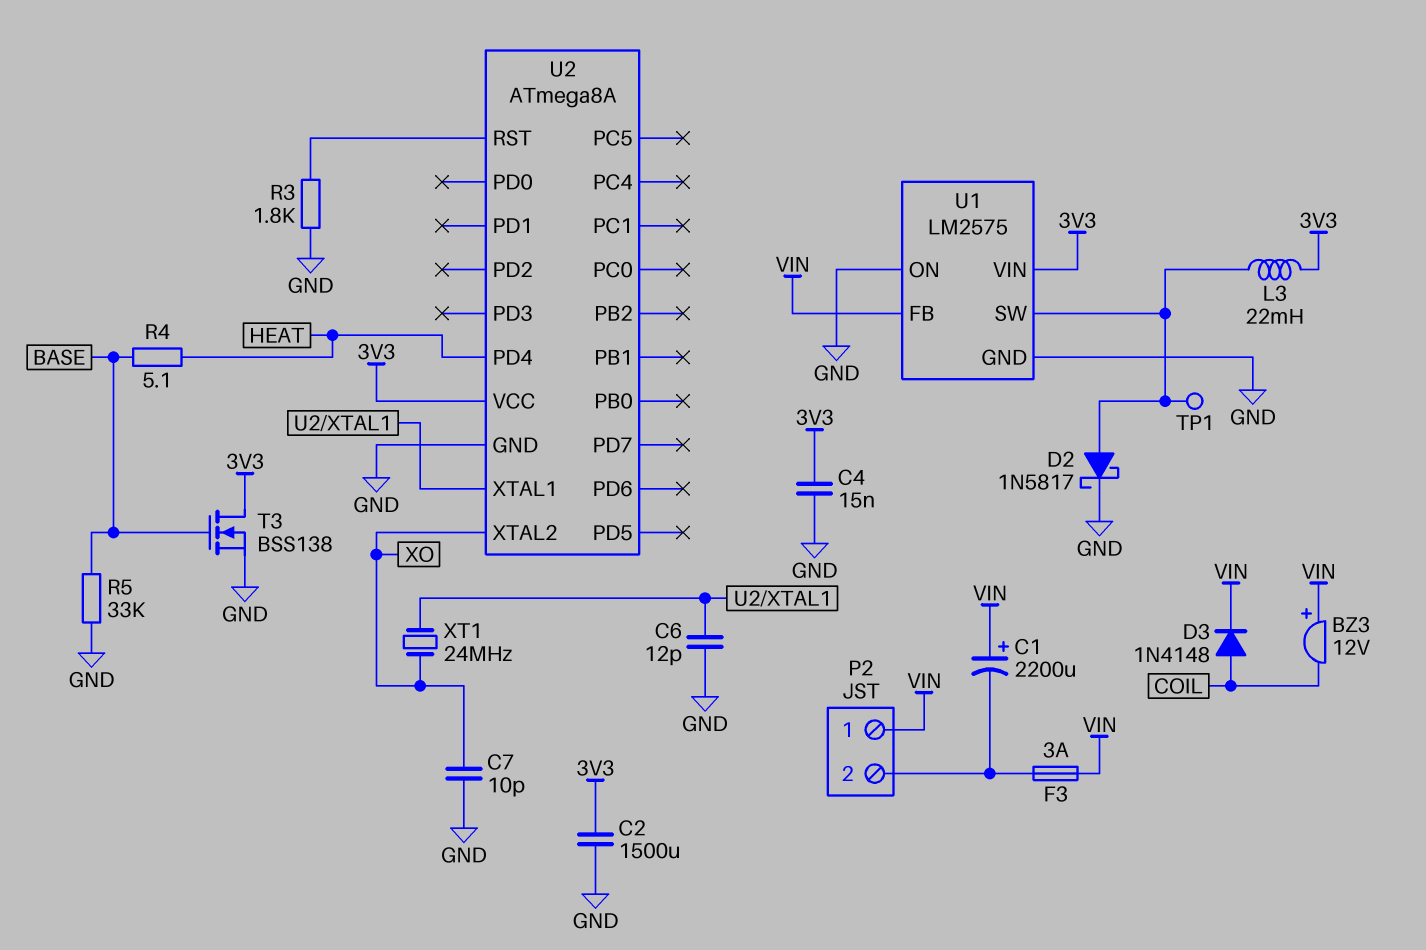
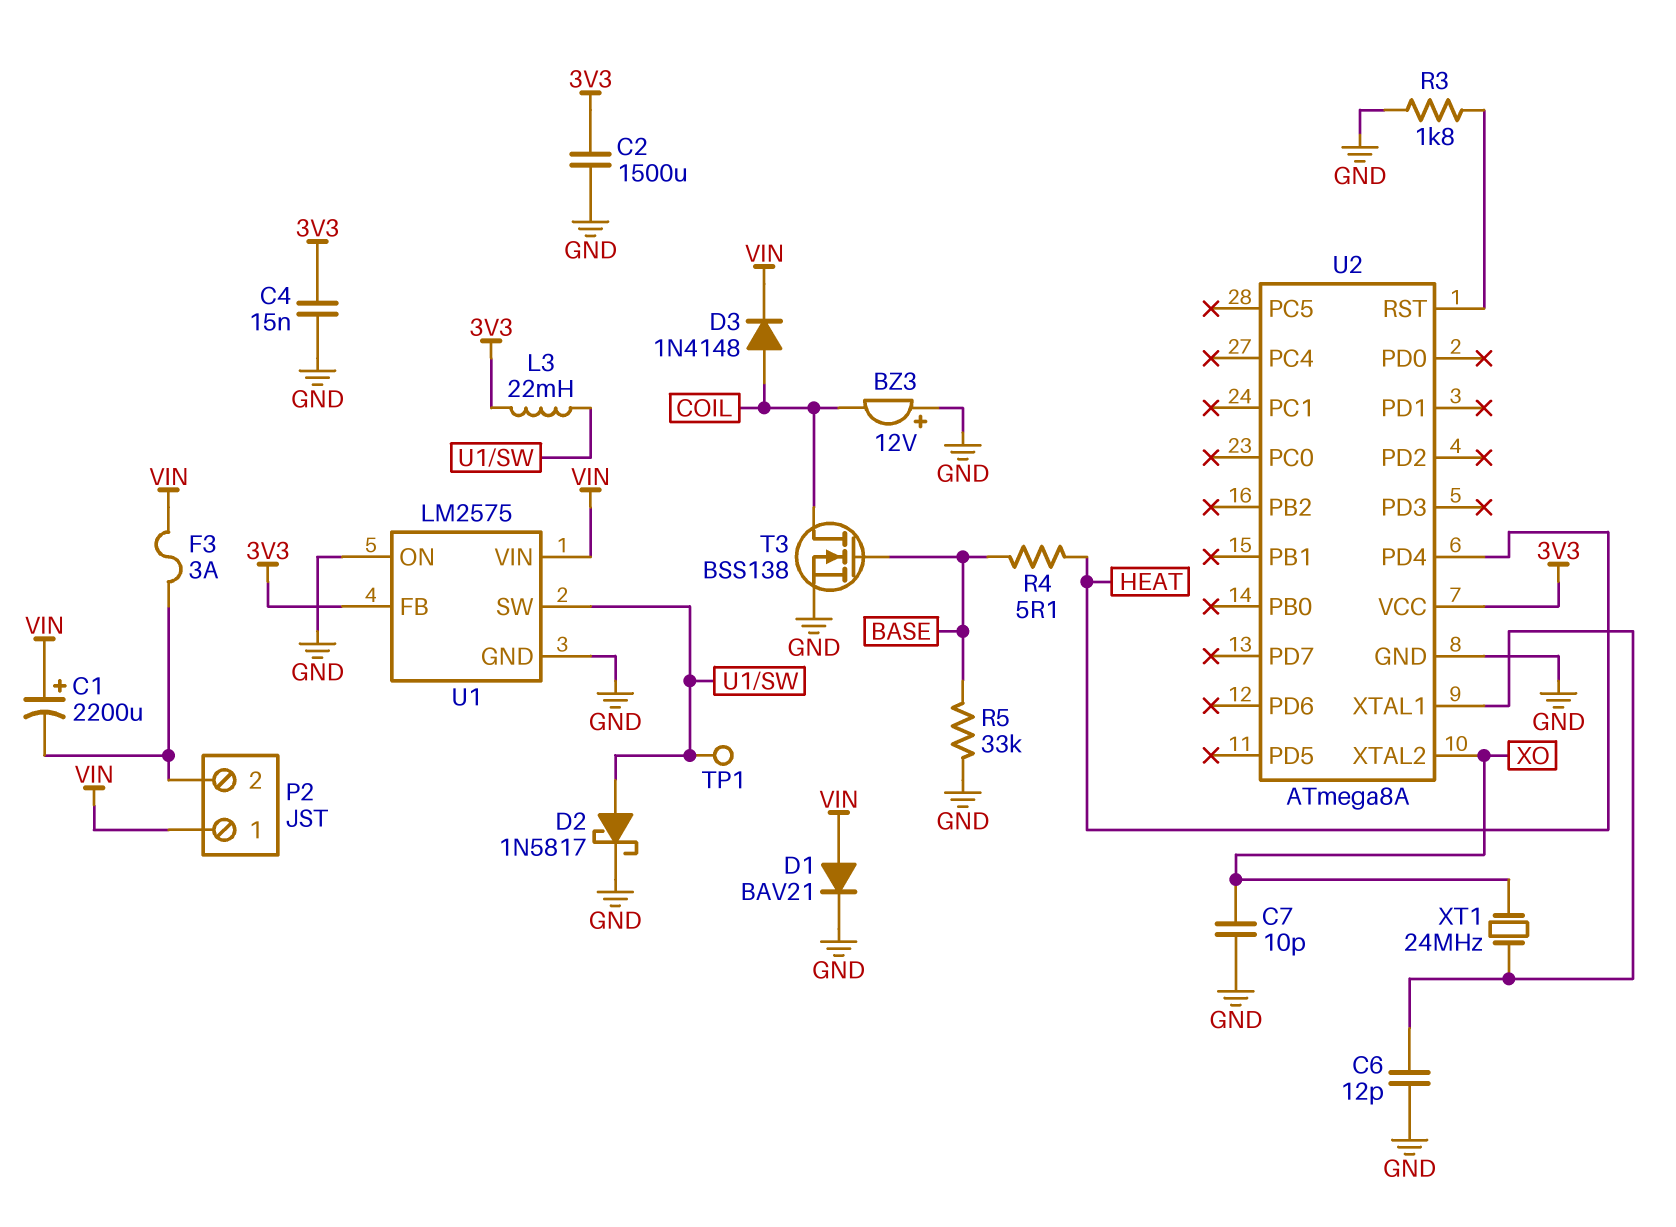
BZ3: buzzer 12V (plus VIN, minus COIL) -> buzzer 12V (plus GND, minus COIL)
D1: none -> diode BAV21 (A VIN, K GND)
T3: NMOS BSS138 (G BASE, D 3V3, S GND) -> NMOS BSS138 (G BASE, D COIL, S GND)
U1 pin FB: VIN -> 3V3
U1 pin VIN: 3V3 -> VIN

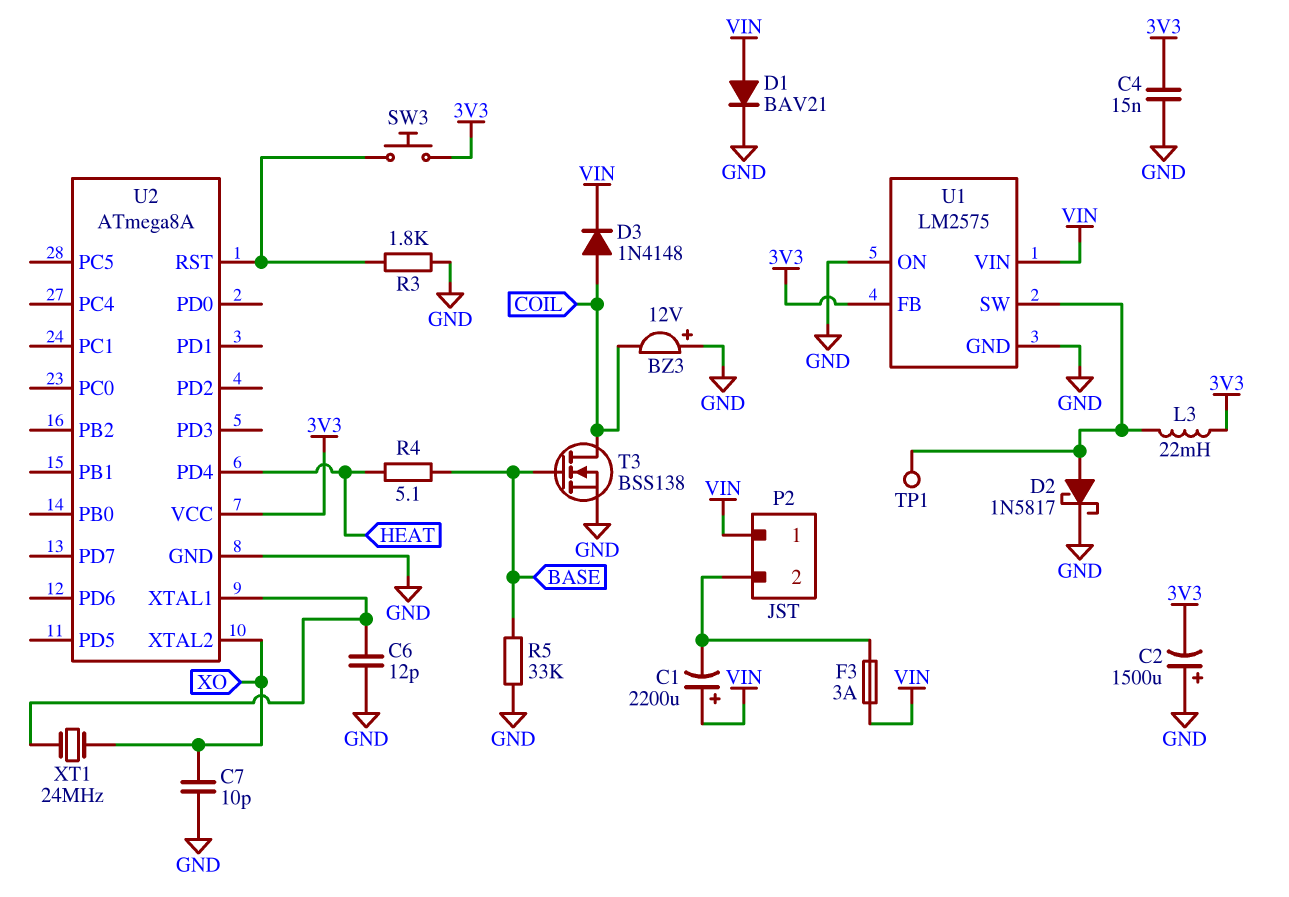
C2: 1500uF (3V3, GND) -> 1500uF (plus GND, minus 3V3)
SW3: none -> button (3V3, U2/RST)

